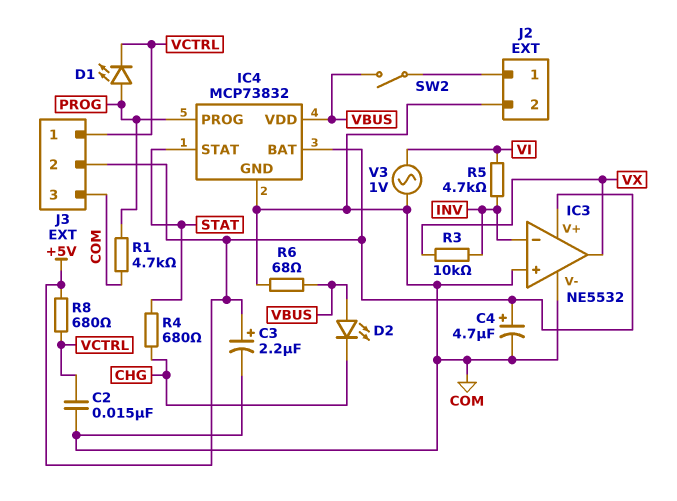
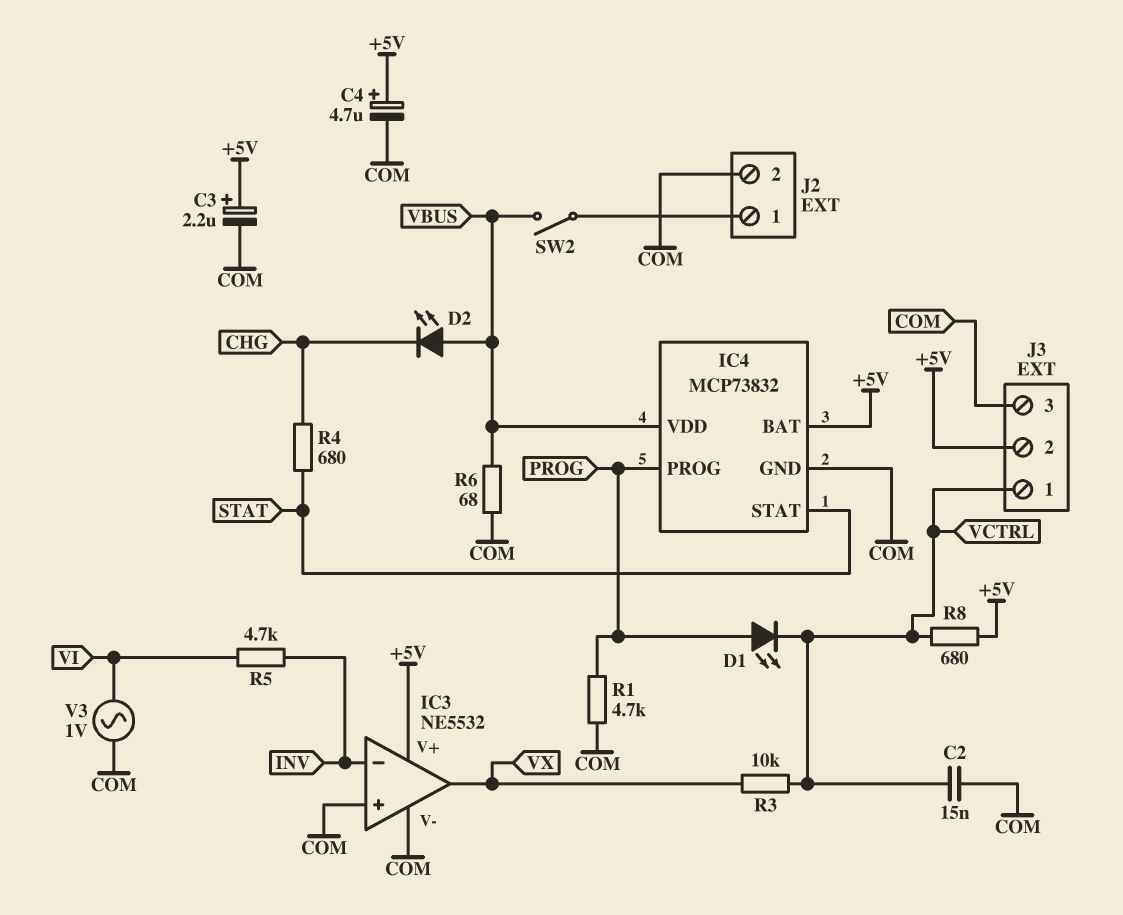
R3: 10k (INV, VX) -> 10k (VCTRL, VX)

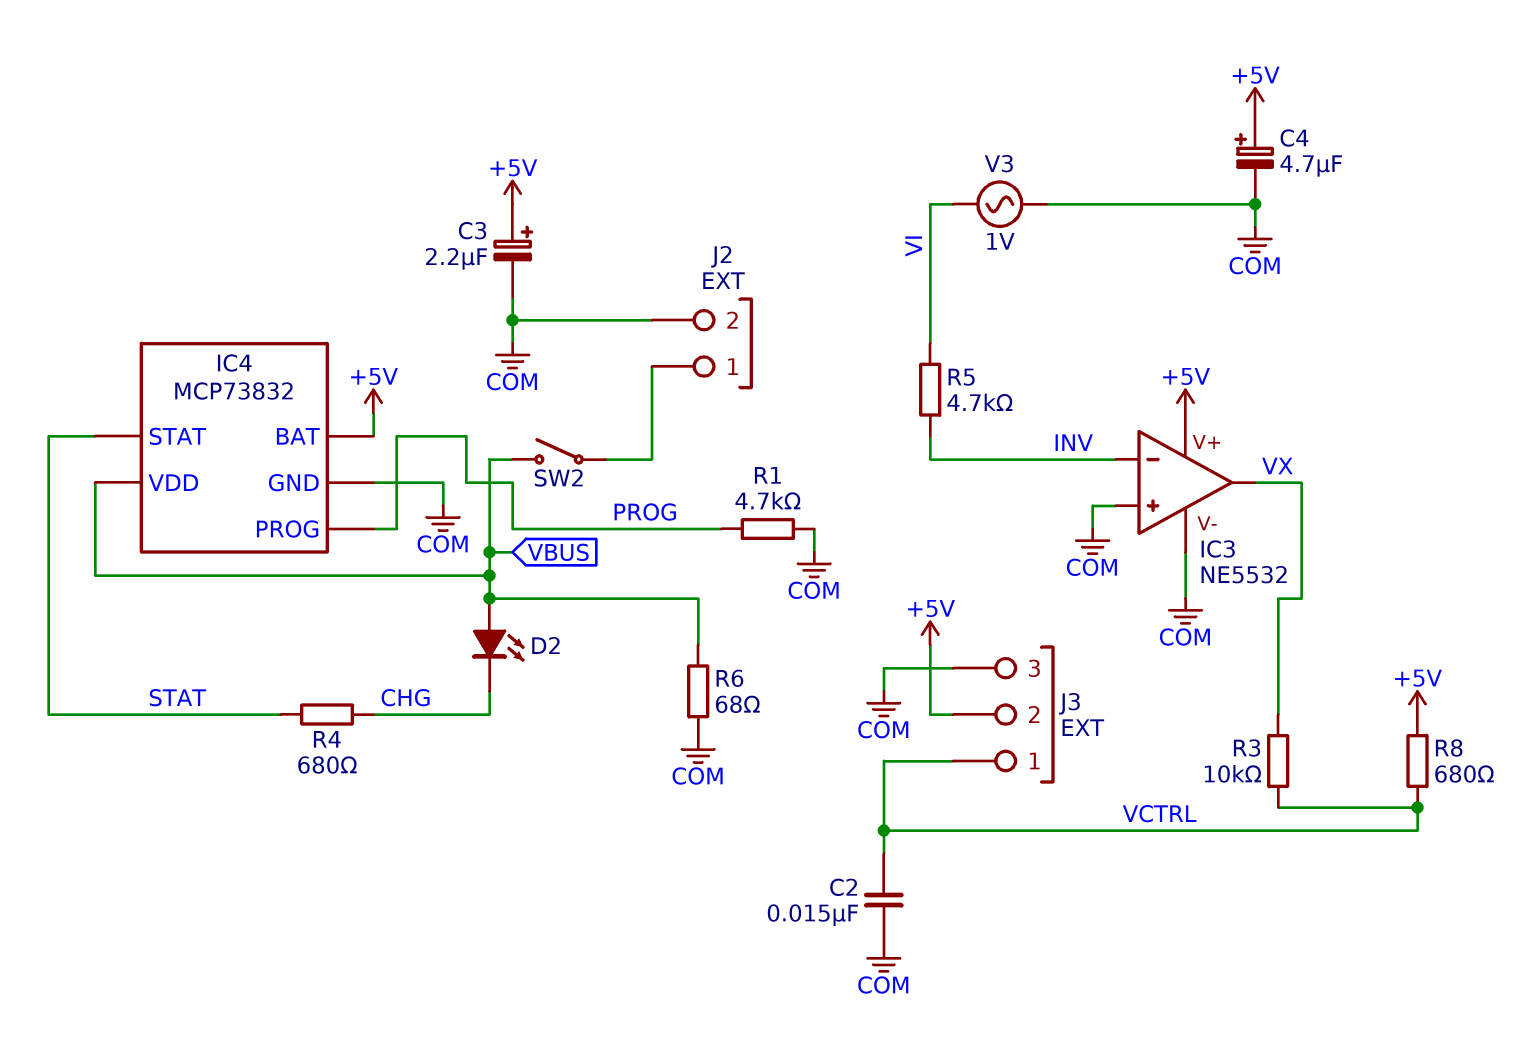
D1: LED (A PROG, K VCTRL) -> none

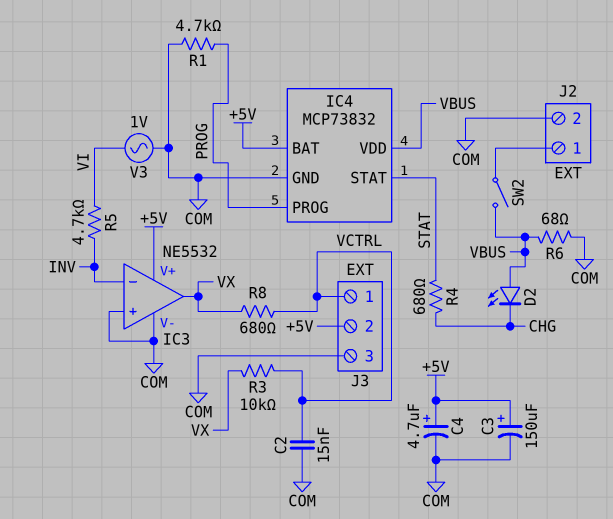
C3: 2.2uF (plus +5V, minus COM) -> 150uF (plus +5V, minus COM)
R8: 680 (+5V, VCTRL) -> 680 (VCTRL, VX)

